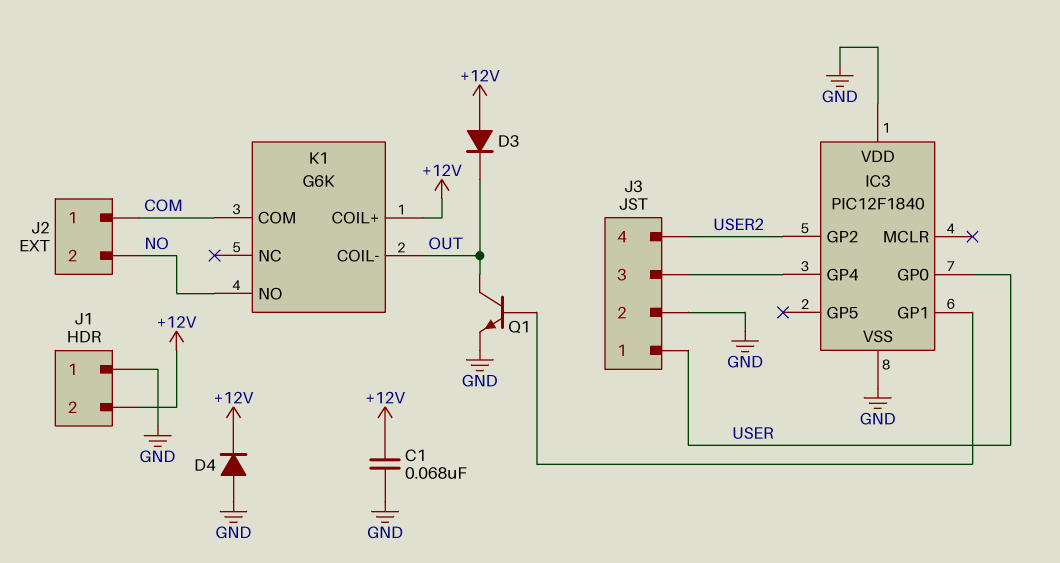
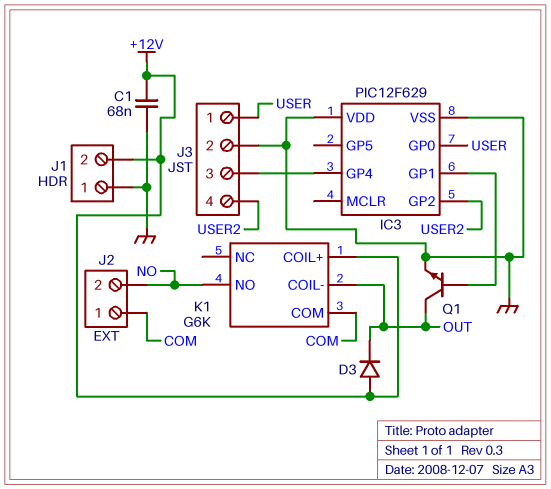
D4: diode (A GND, K +12V) -> none
IC3: PIC12F1840 -> PIC12F629

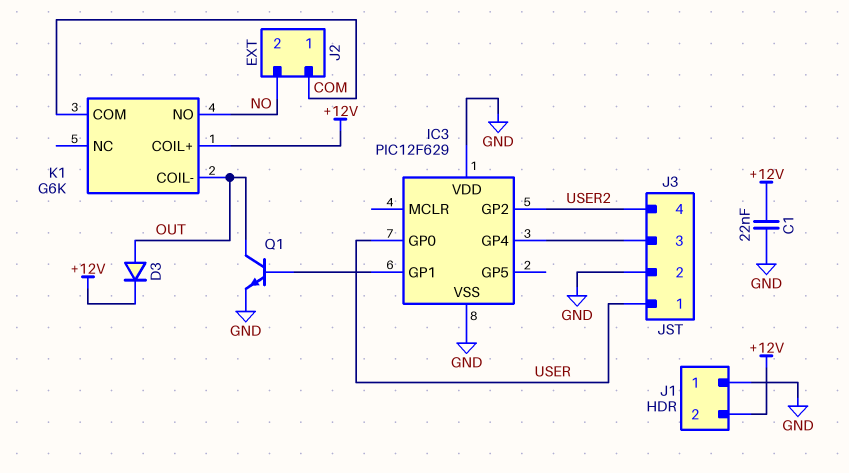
C1: 68nF (+12V, GND) -> 22nF (+12V, GND)
D3: diode (A +12V, K OUT) -> diode (A OUT, K +12V)

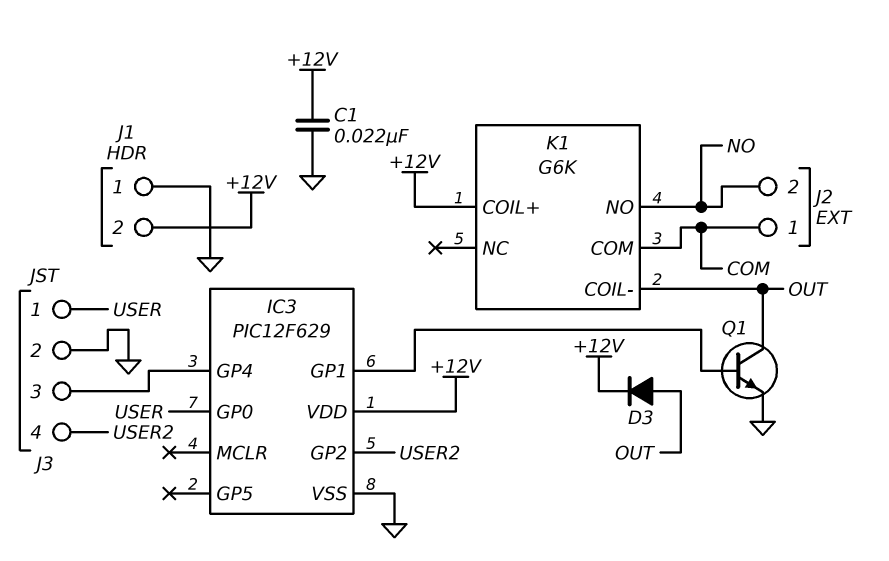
IC3 pin VDD: GND -> +12V

